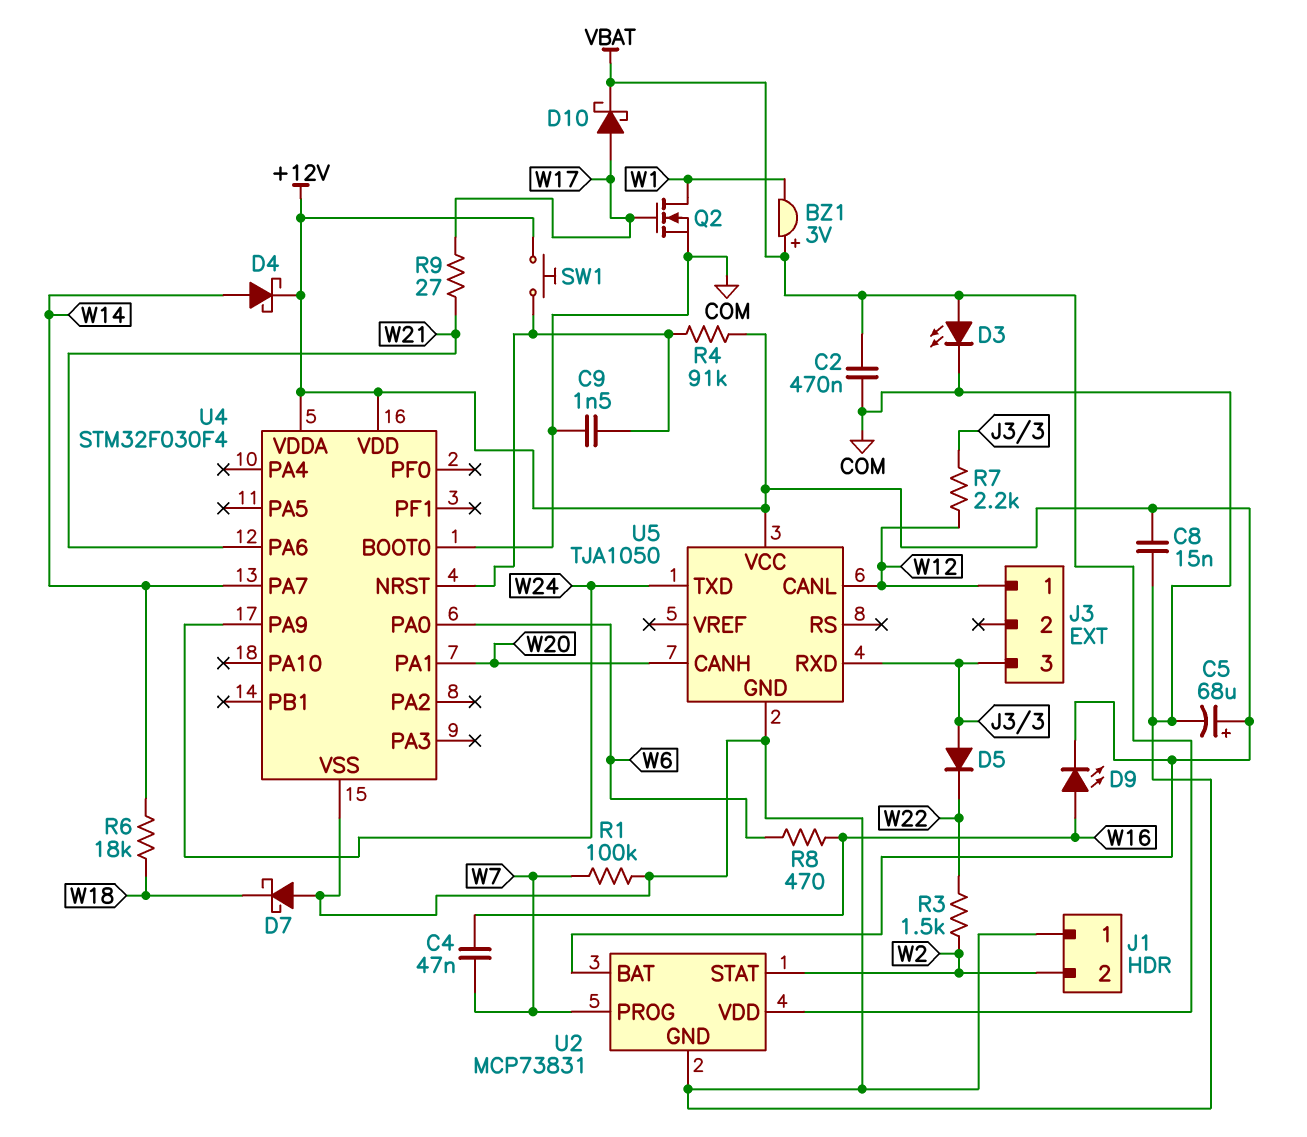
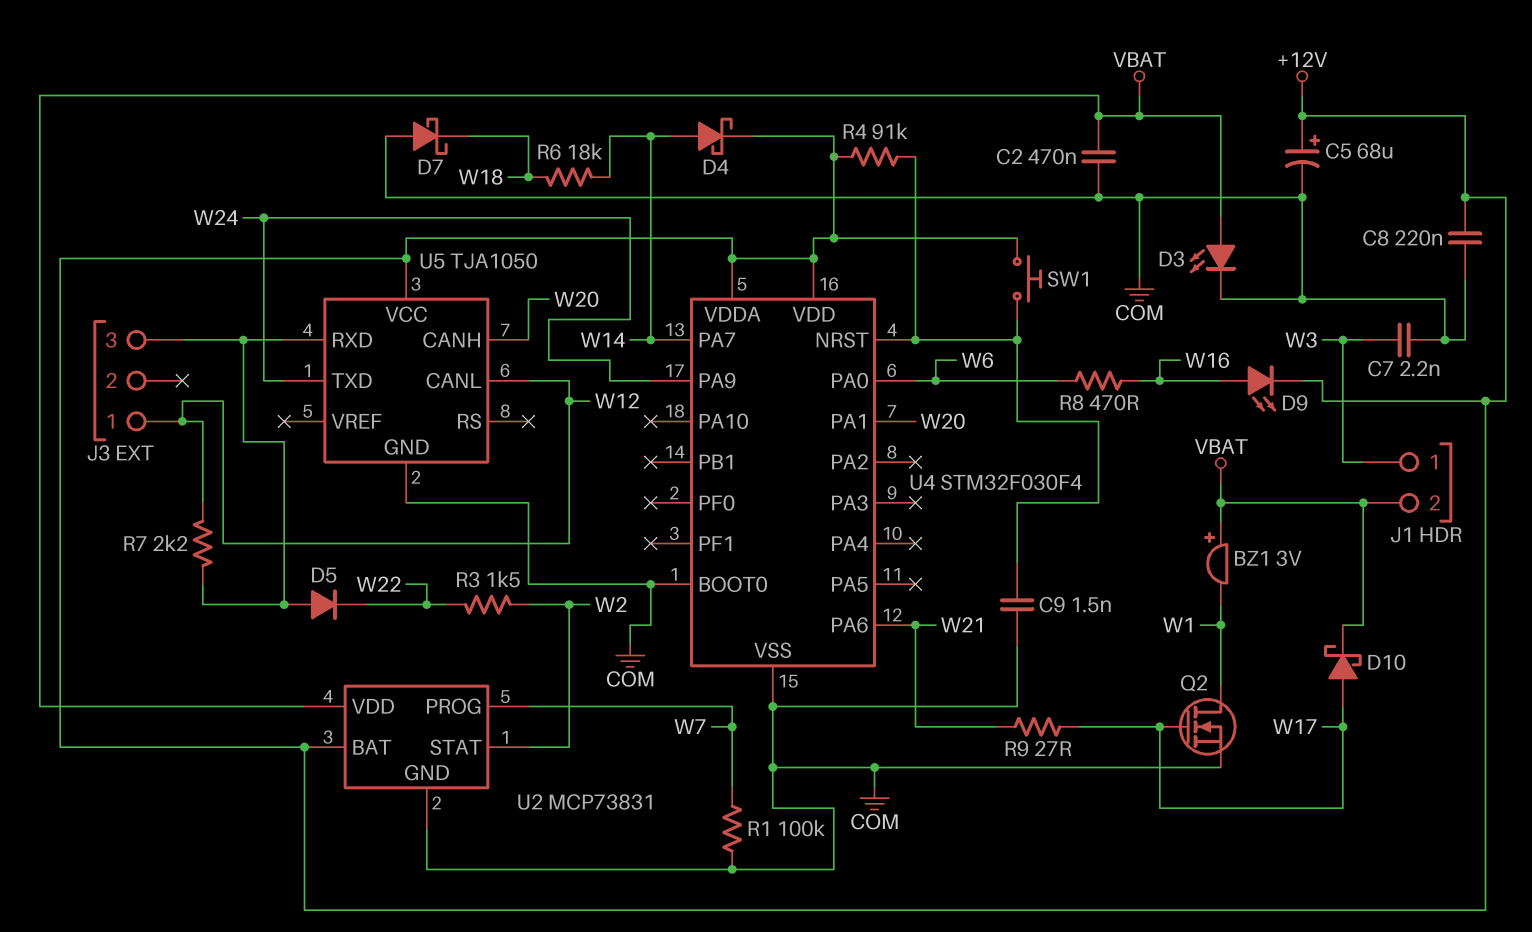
C4: 47nF (W7, W16) -> none
C7: none -> 2.2nF (COM, W3)
C8: 15nF (+12V, COM) -> 220nF (+12V, COM)
J1 pin 1: COM -> W3
J1 pin 2: W2 -> VBAT

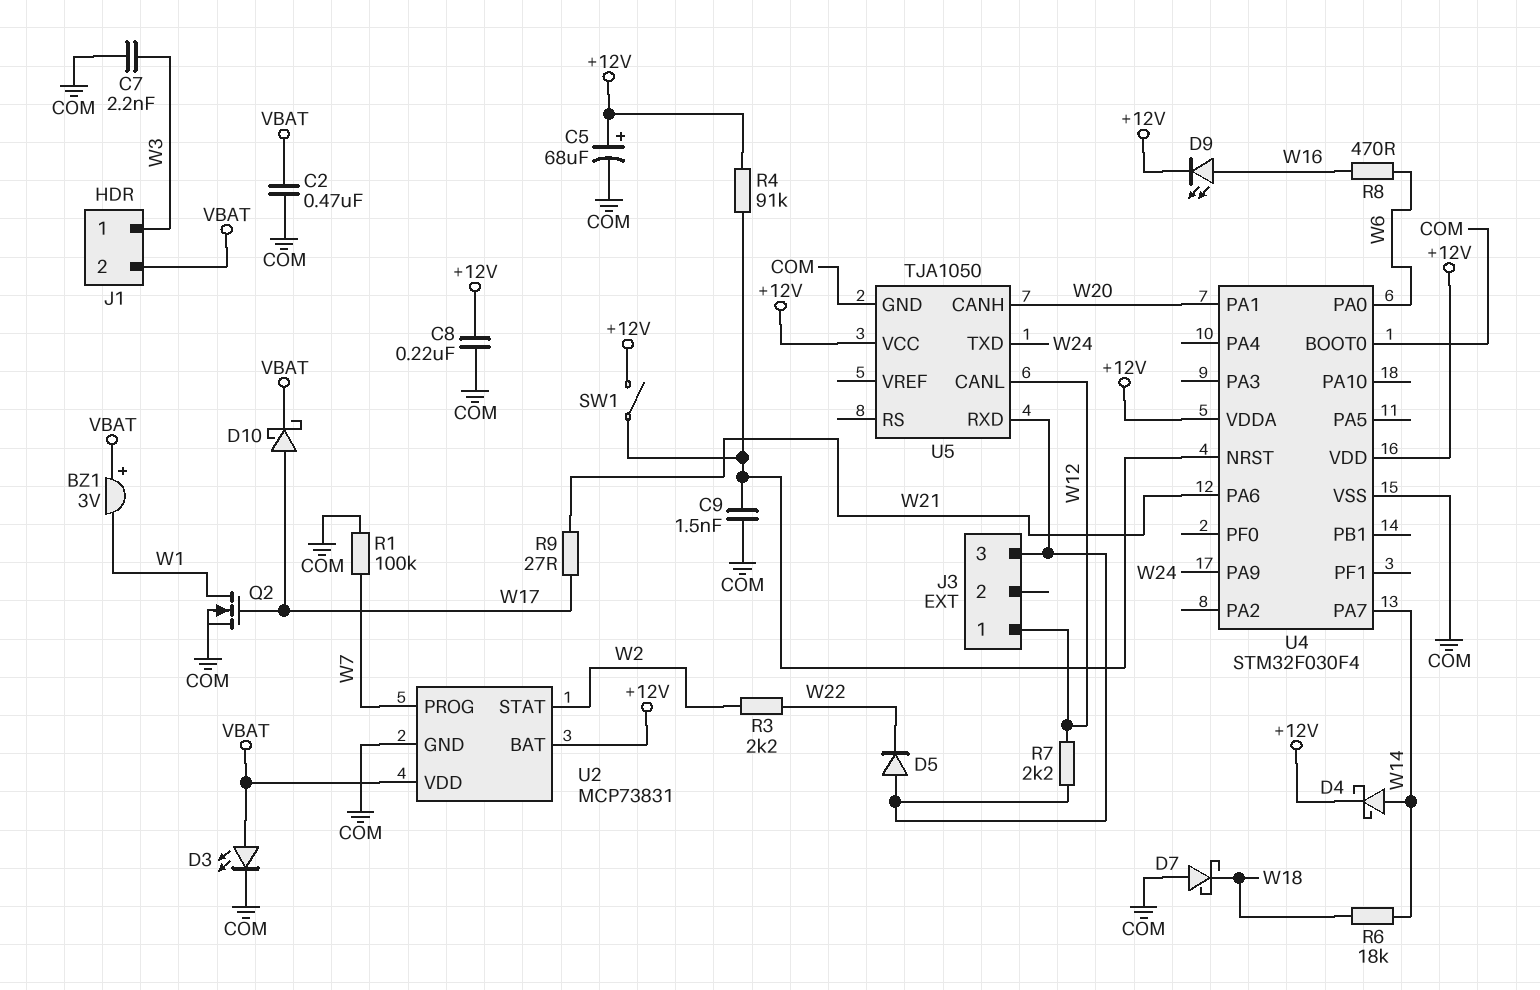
R3: 1.5k (W2, W22) -> 2.2k (W2, W22)
SW1: button (+12V, U4/NRST) -> switch (+12V, U4/NRST)

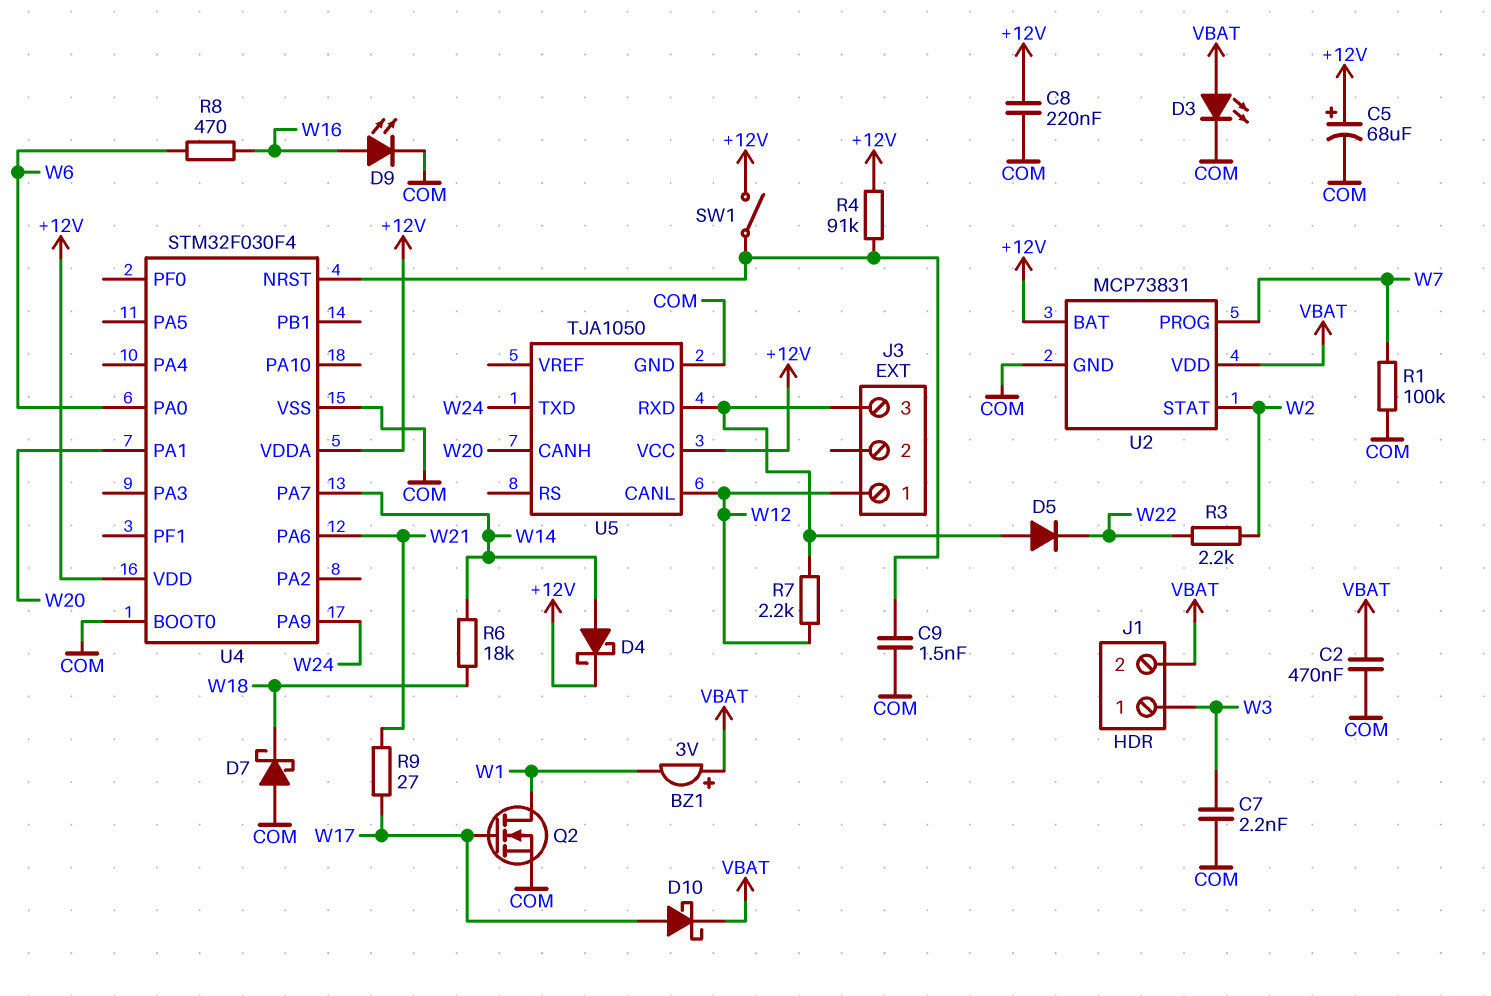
D9: LED (A W16, K +12V) -> LED (A W16, K COM)

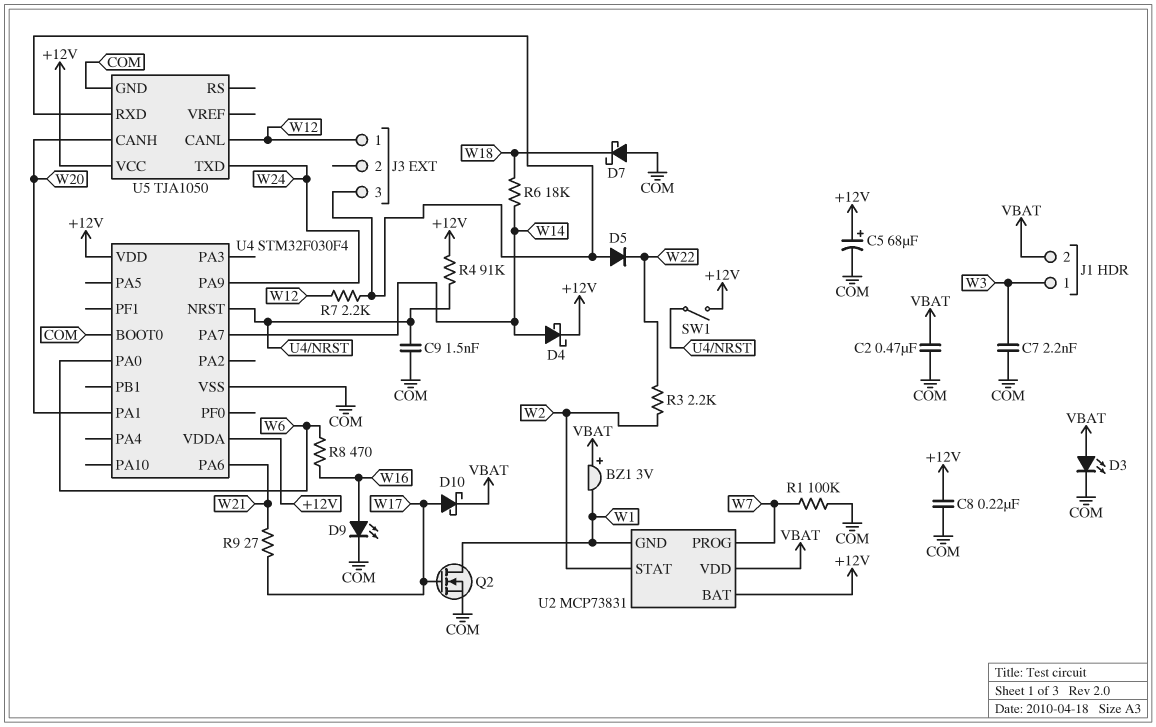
U2 pin GND: COM -> W1

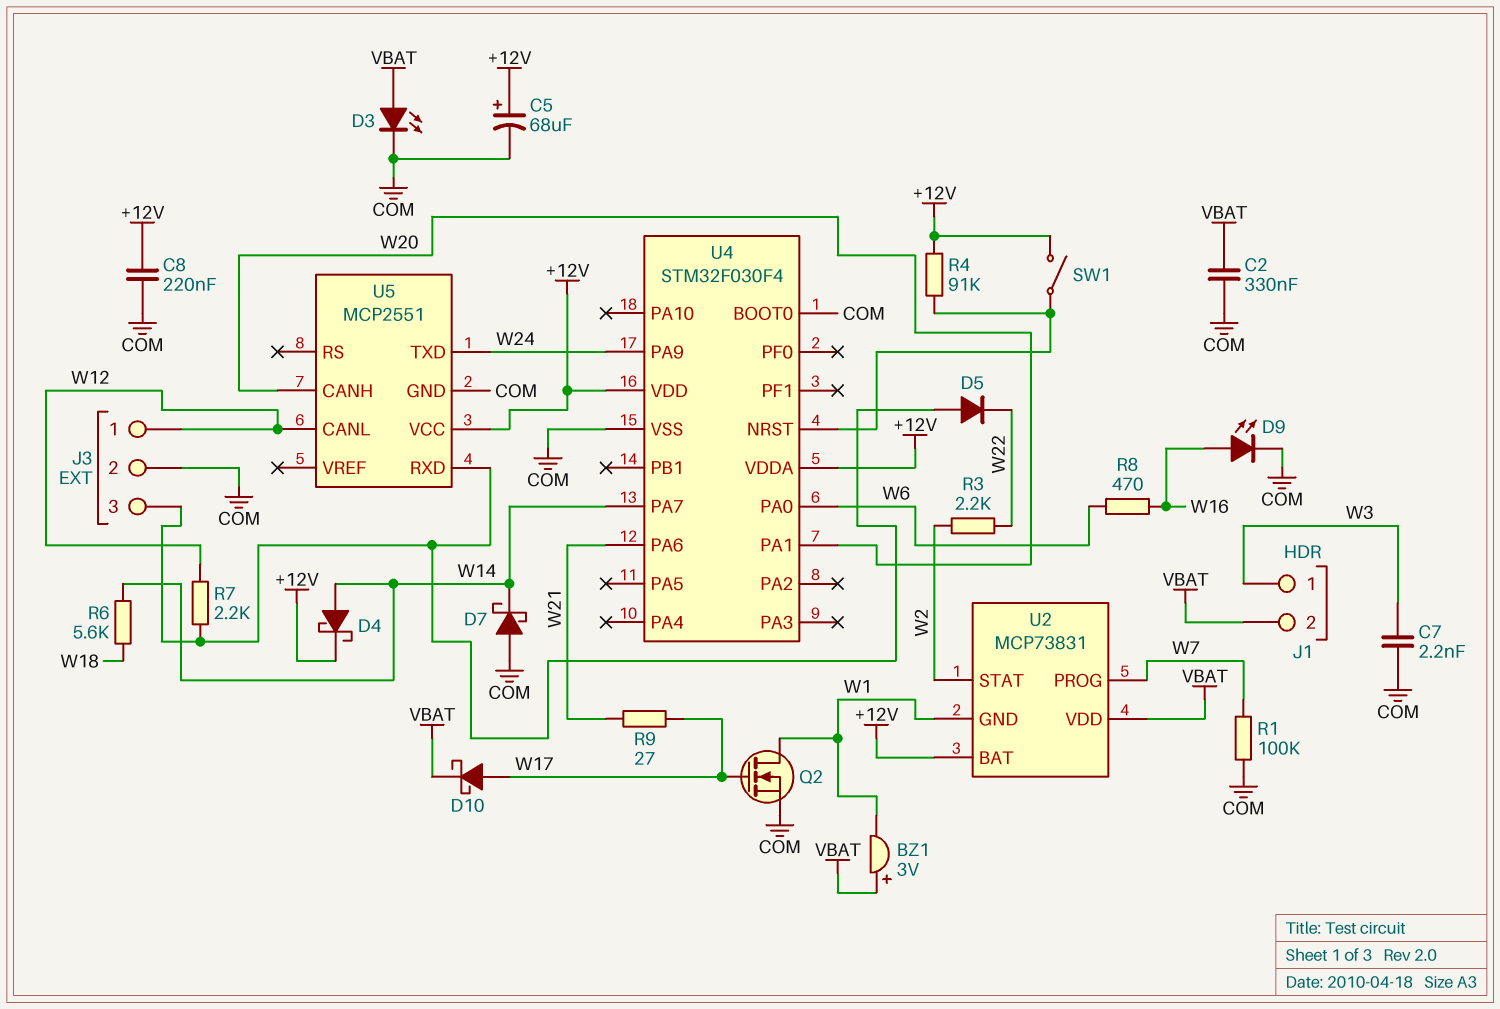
C2: 470nF (COM, VBAT) -> 330nF (COM, VBAT)
C9: 1.5nF (COM, U4/NRST) -> none
D7: schottky (A COM, K W18) -> schottky (A COM, K W14)
J3 pin 2: none -> COM
R6: 18k (W14, W18) -> 5.6k (W14, W18)
U5: TJA1050 -> MCP2551

